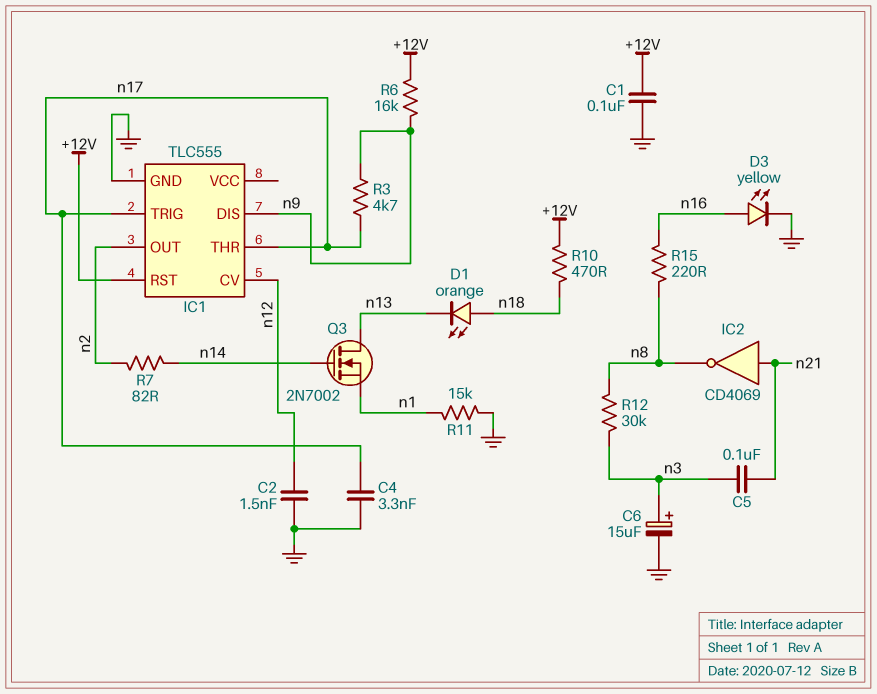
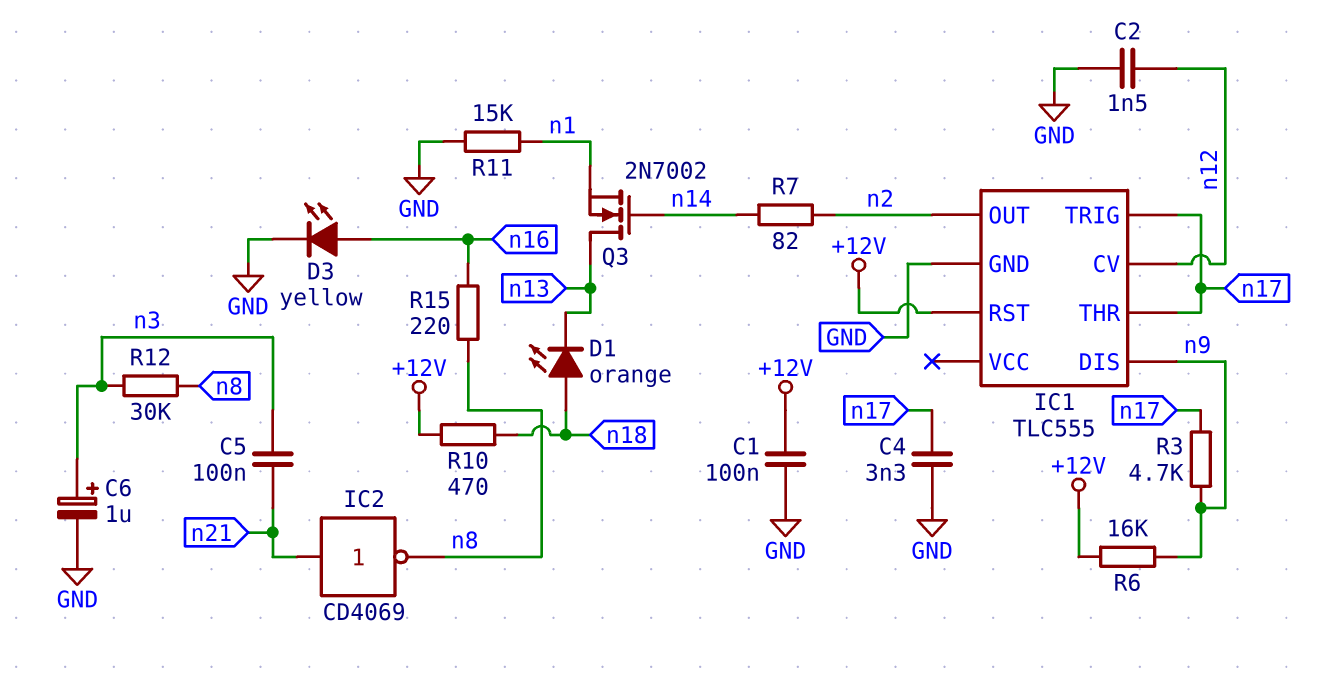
C6: 15uF (plus n3, minus GND) -> 1uF (plus n3, minus GND)

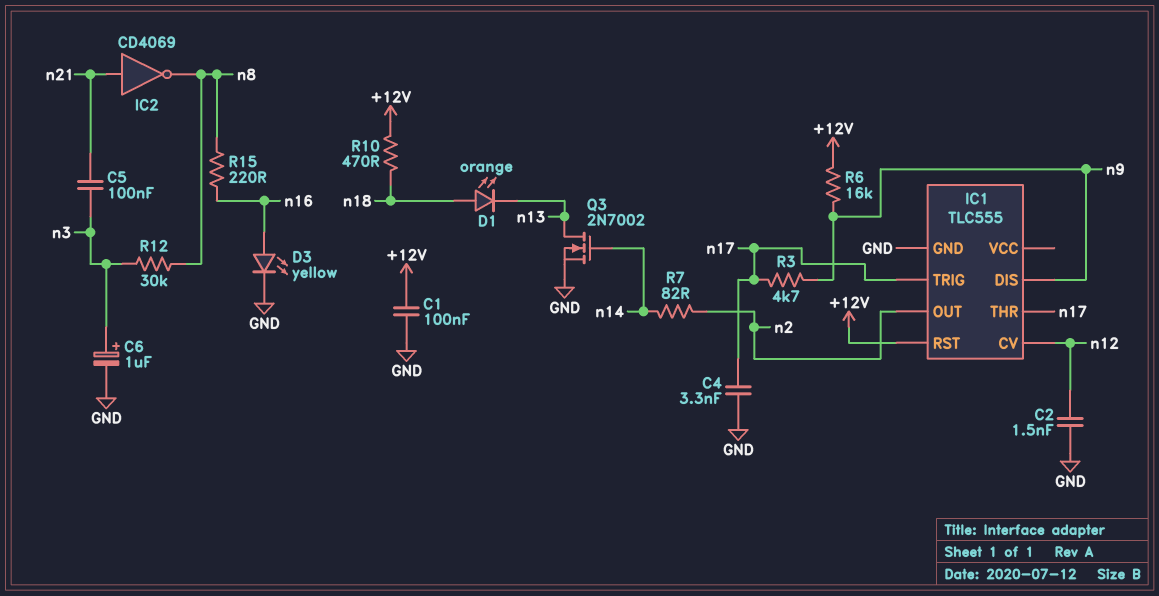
Q3: NMOS 2N7002 (G n14, D n13, S n1) -> NMOS 2N7002 (G n14, D n13, S GND)
R11: 15k (GND, n1) -> none

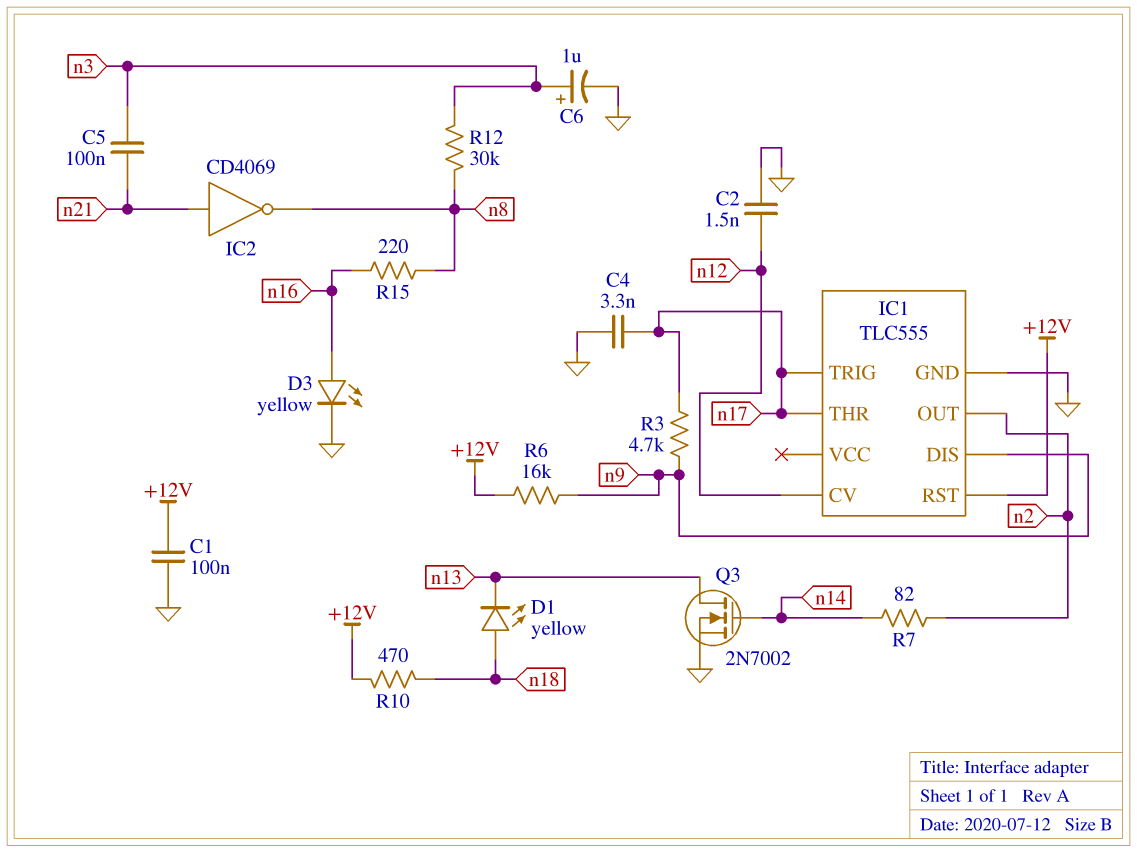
D1: LED orange (A n18, K n13) -> LED yellow (A n18, K n13)

